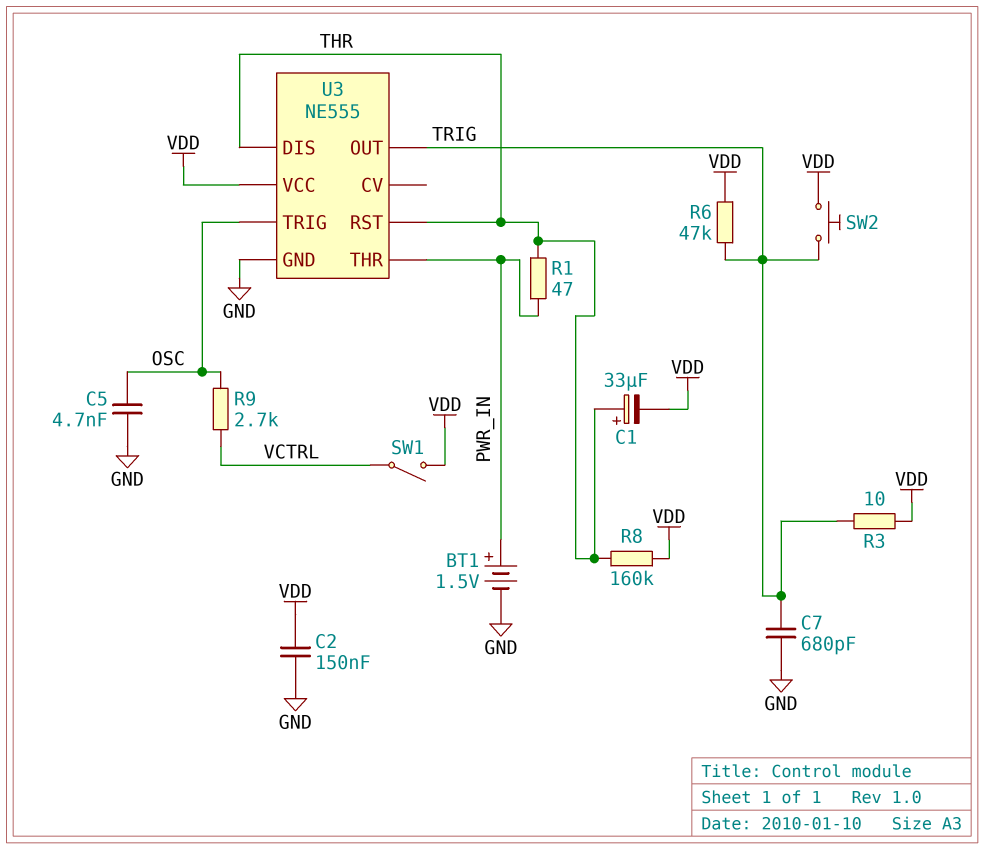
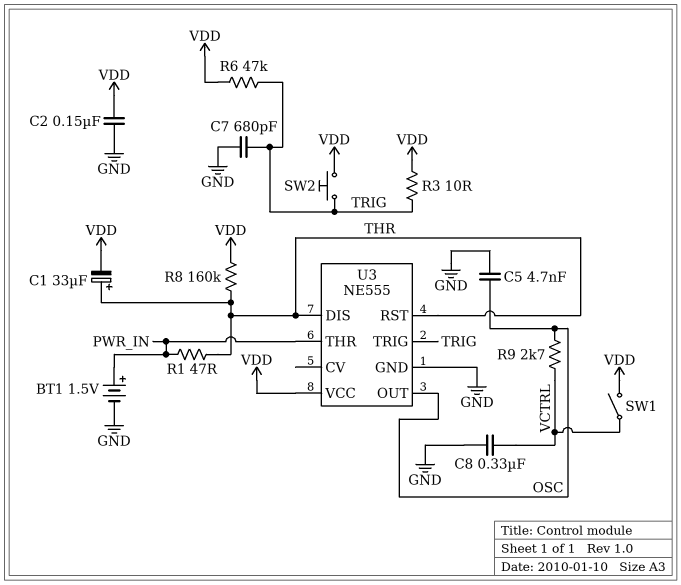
C8: none -> 330nF (GND, VCTRL)
U3 pin OUT: TRIG -> OSC
U3 pin TRIG: OSC -> TRIG

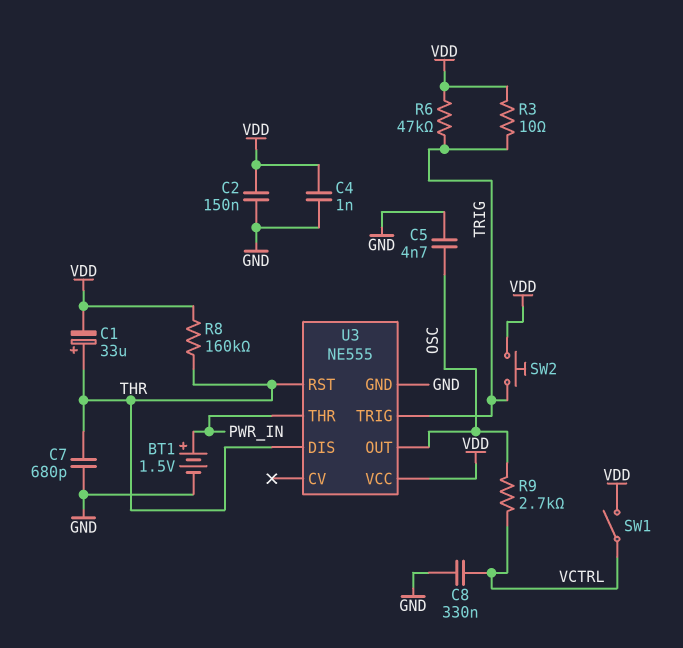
C4: none -> 1nF (GND, VDD)
C7: 680pF (GND, TRIG) -> 680pF (GND, THR)
R1: 47 (PWR_IN, THR) -> none

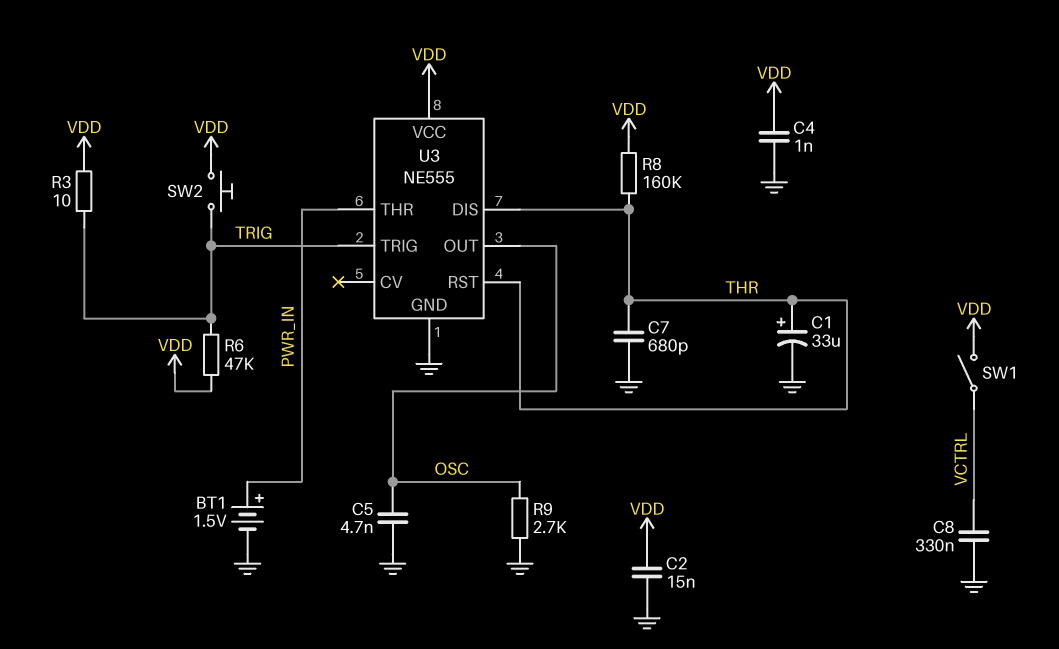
C1: 33uF (plus THR, minus VDD) -> 33uF (plus THR, minus GND)
C2: 150nF (GND, VDD) -> 15nF (GND, VDD)
R9: 2.7k (OSC, VCTRL) -> 2.7k (GND, OSC)

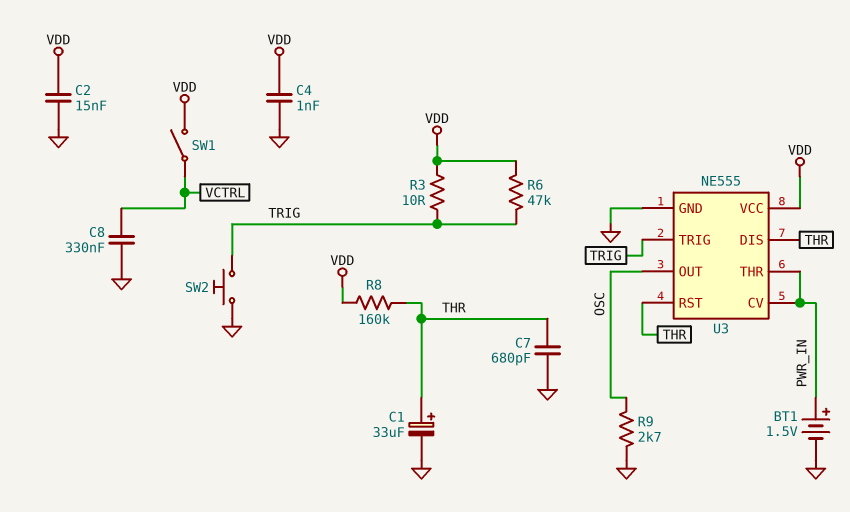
C5: 4.7nF (GND, OSC) -> none
SW2: button (TRIG, VDD) -> button (GND, TRIG)
U3 pin CV: none -> PWR_IN

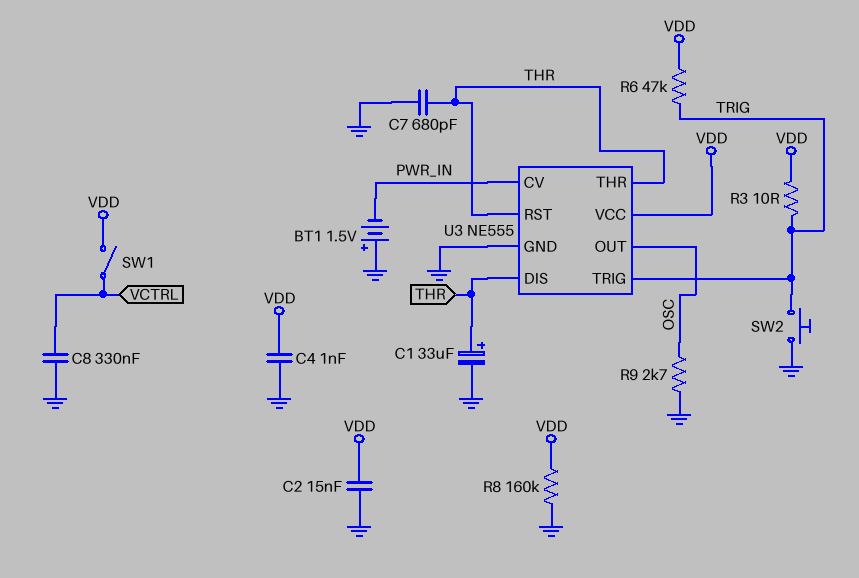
BT1: 1.5V (plus PWR_IN, minus GND) -> 1.5V (plus GND, minus PWR_IN)
R8: 160k (THR, VDD) -> 160k (GND, VDD)
U3 pin THR: PWR_IN -> THR

